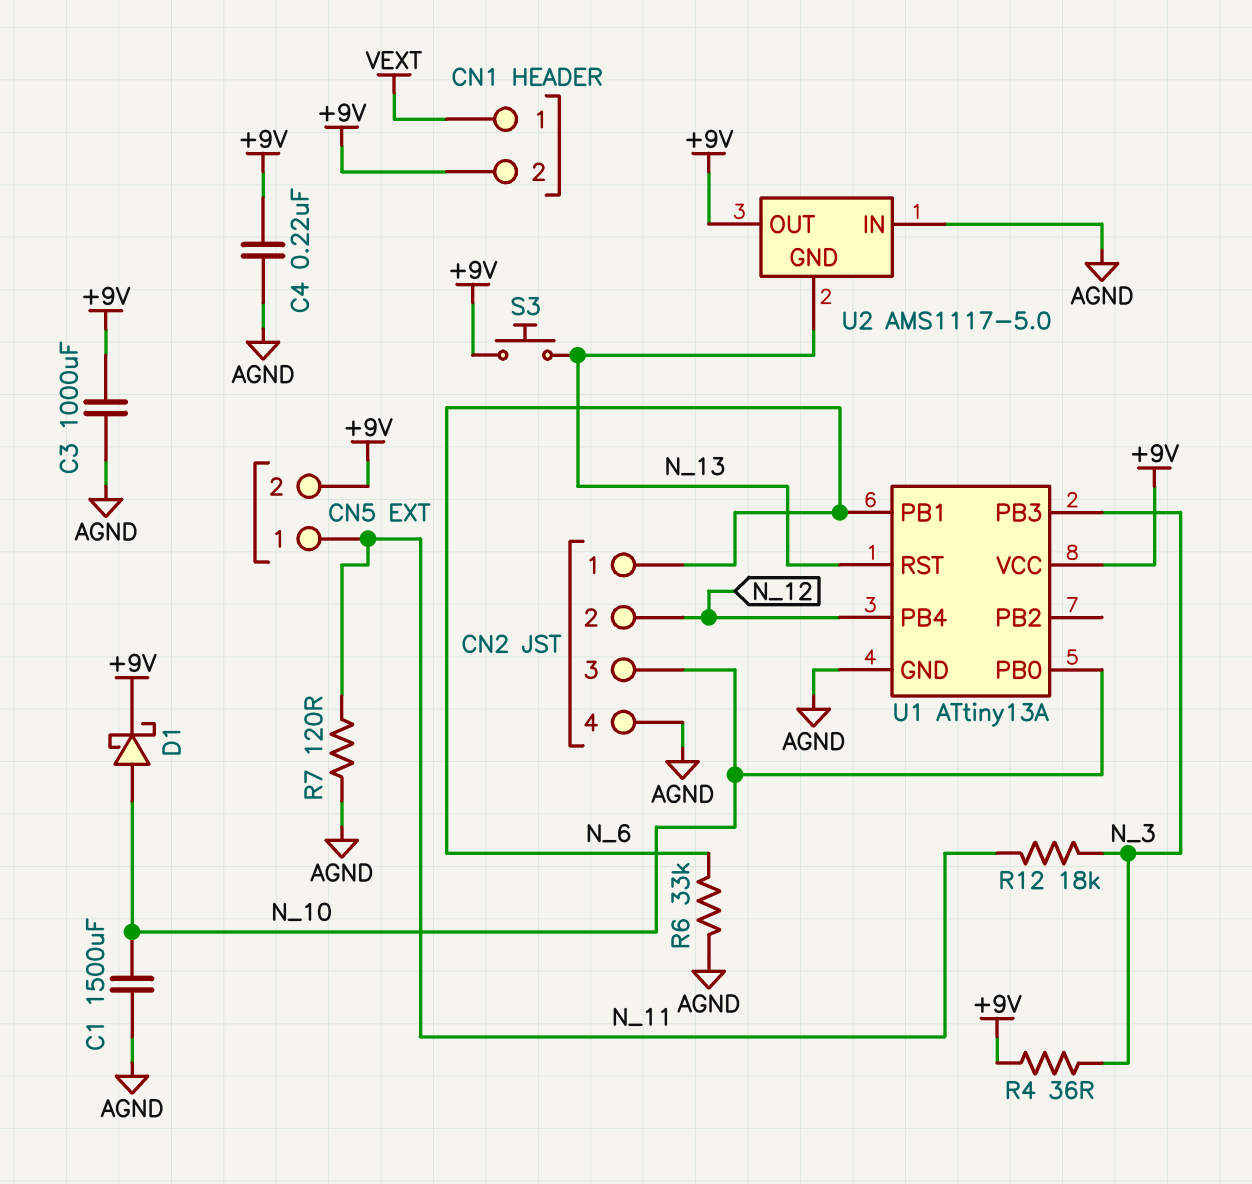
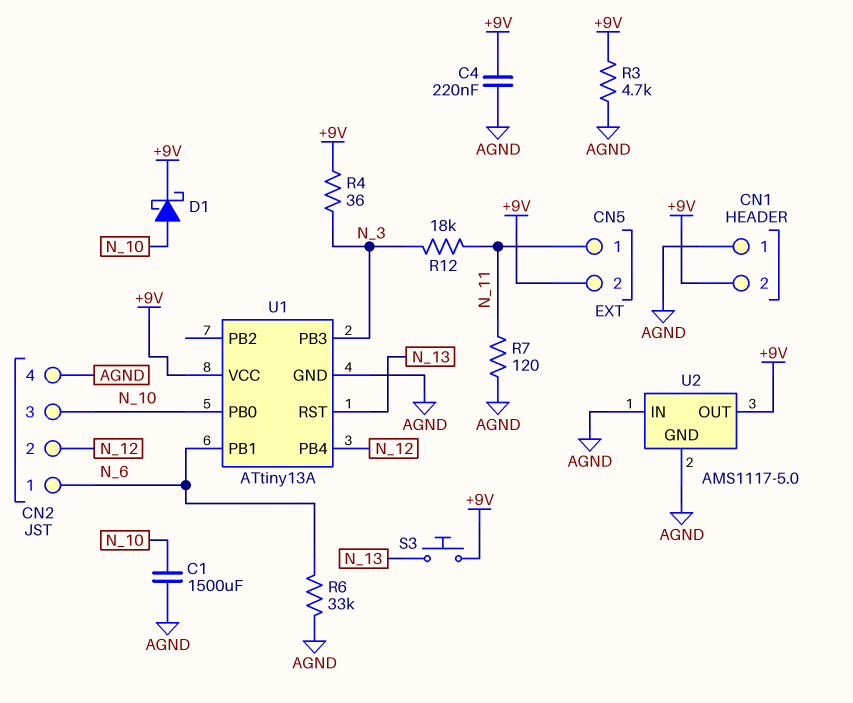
C3: 1000uF (+9V, AGND) -> none
CN1 pin 1: VEXT -> AGND
R3: none -> 4.7k (+9V, AGND)
U2 pin GND: N_13 -> AGND

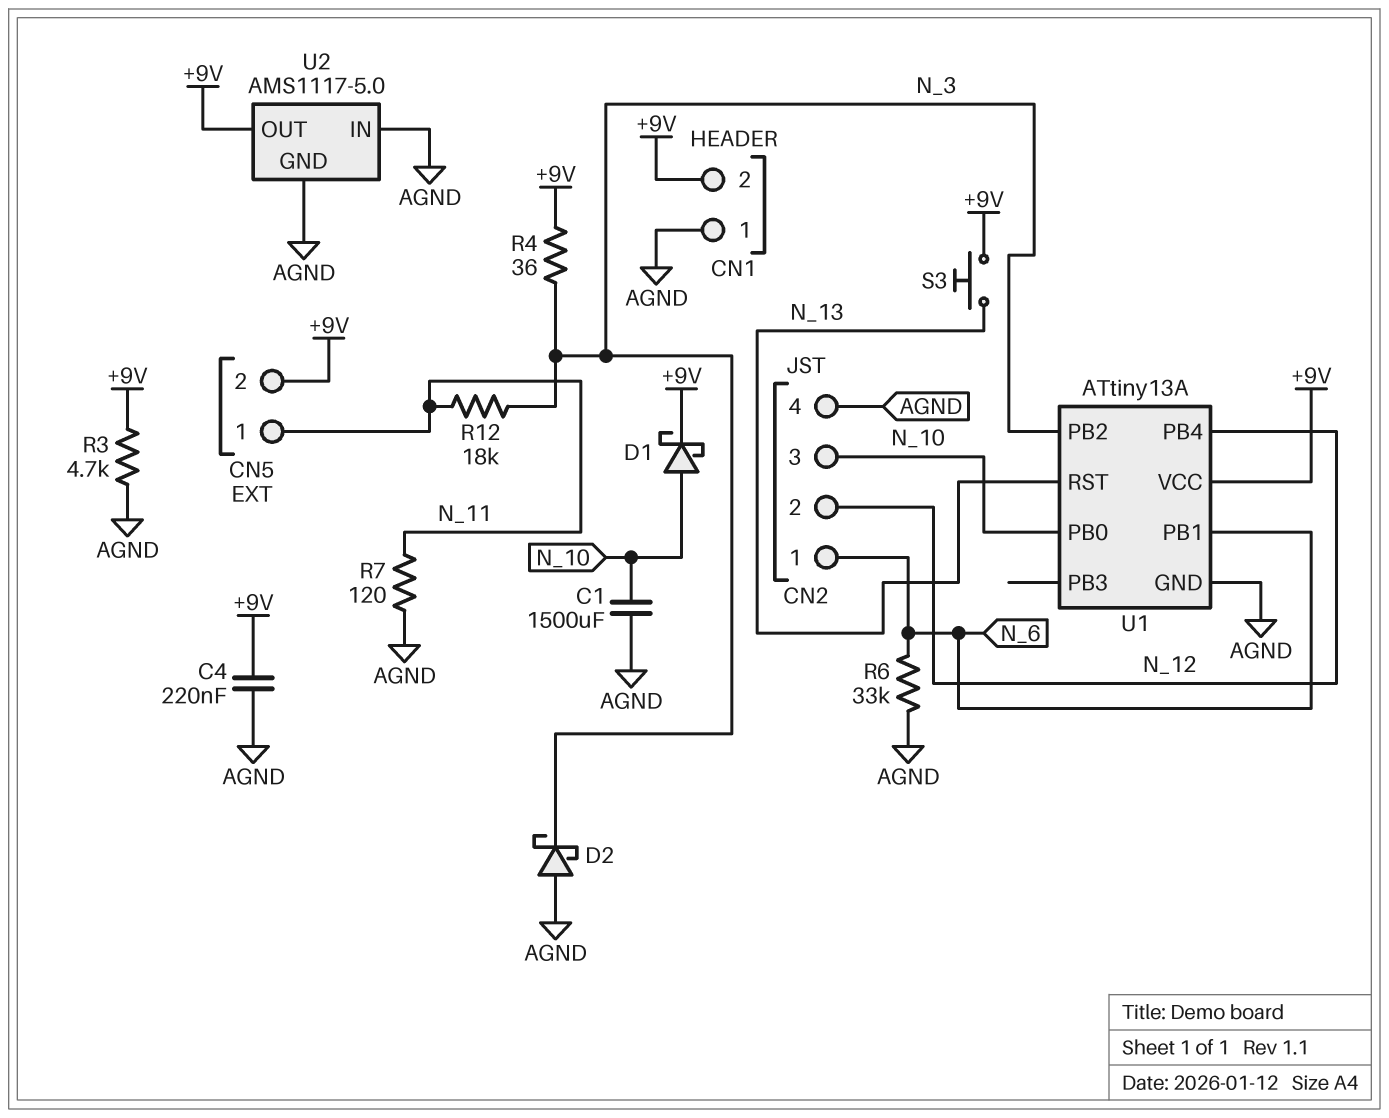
D2: none -> schottky (A AGND, K N_3)
U1 pin PB2: none -> N_3
U1 pin PB3: N_3 -> none

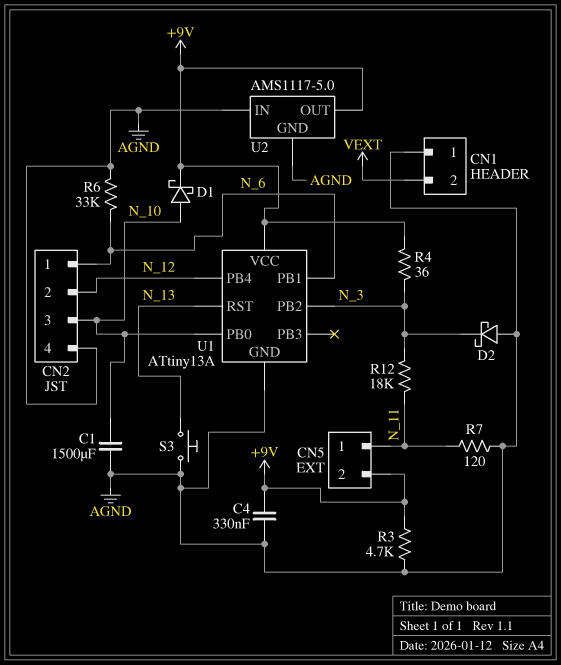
C4: 220nF (+9V, AGND) -> 330nF (+9V, AGND)
CN1 pin 2: +9V -> VEXT
S3: button (+9V, N_13) -> button (AGND, N_13)

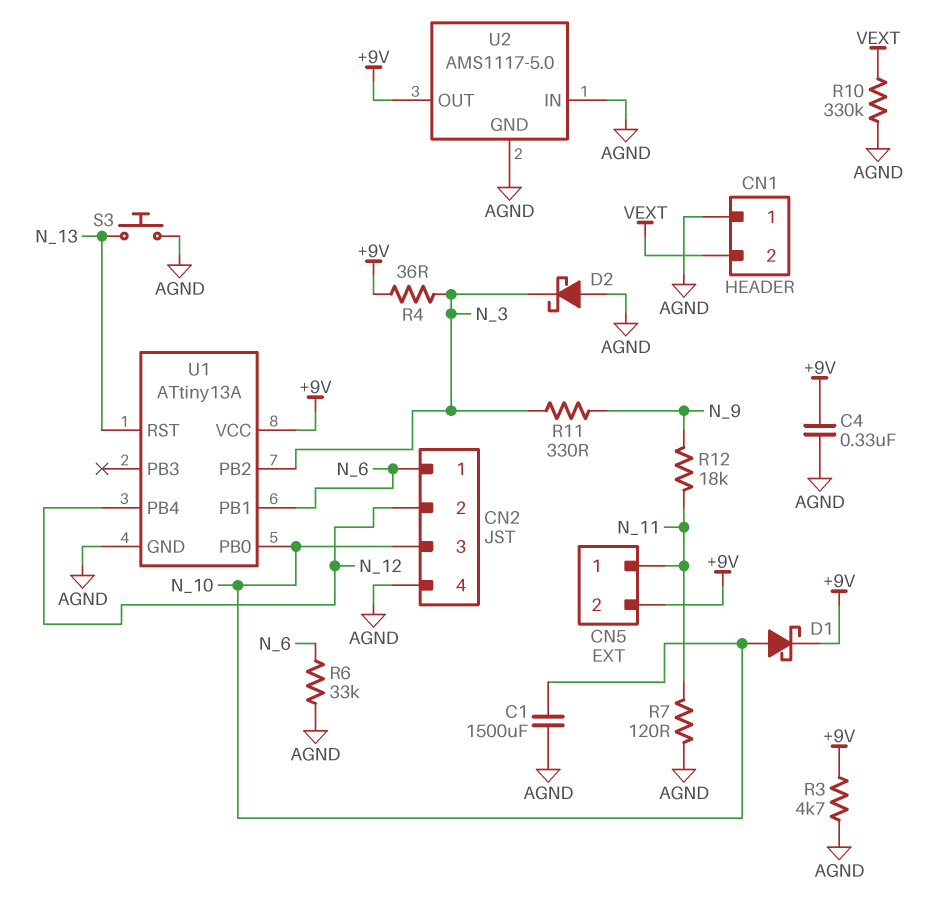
R10: none -> 330k (AGND, VEXT)
R11: none -> 330 (N_3, N_9)
R12: 18k (N_3, N_11) -> 18k (N_9, N_11)

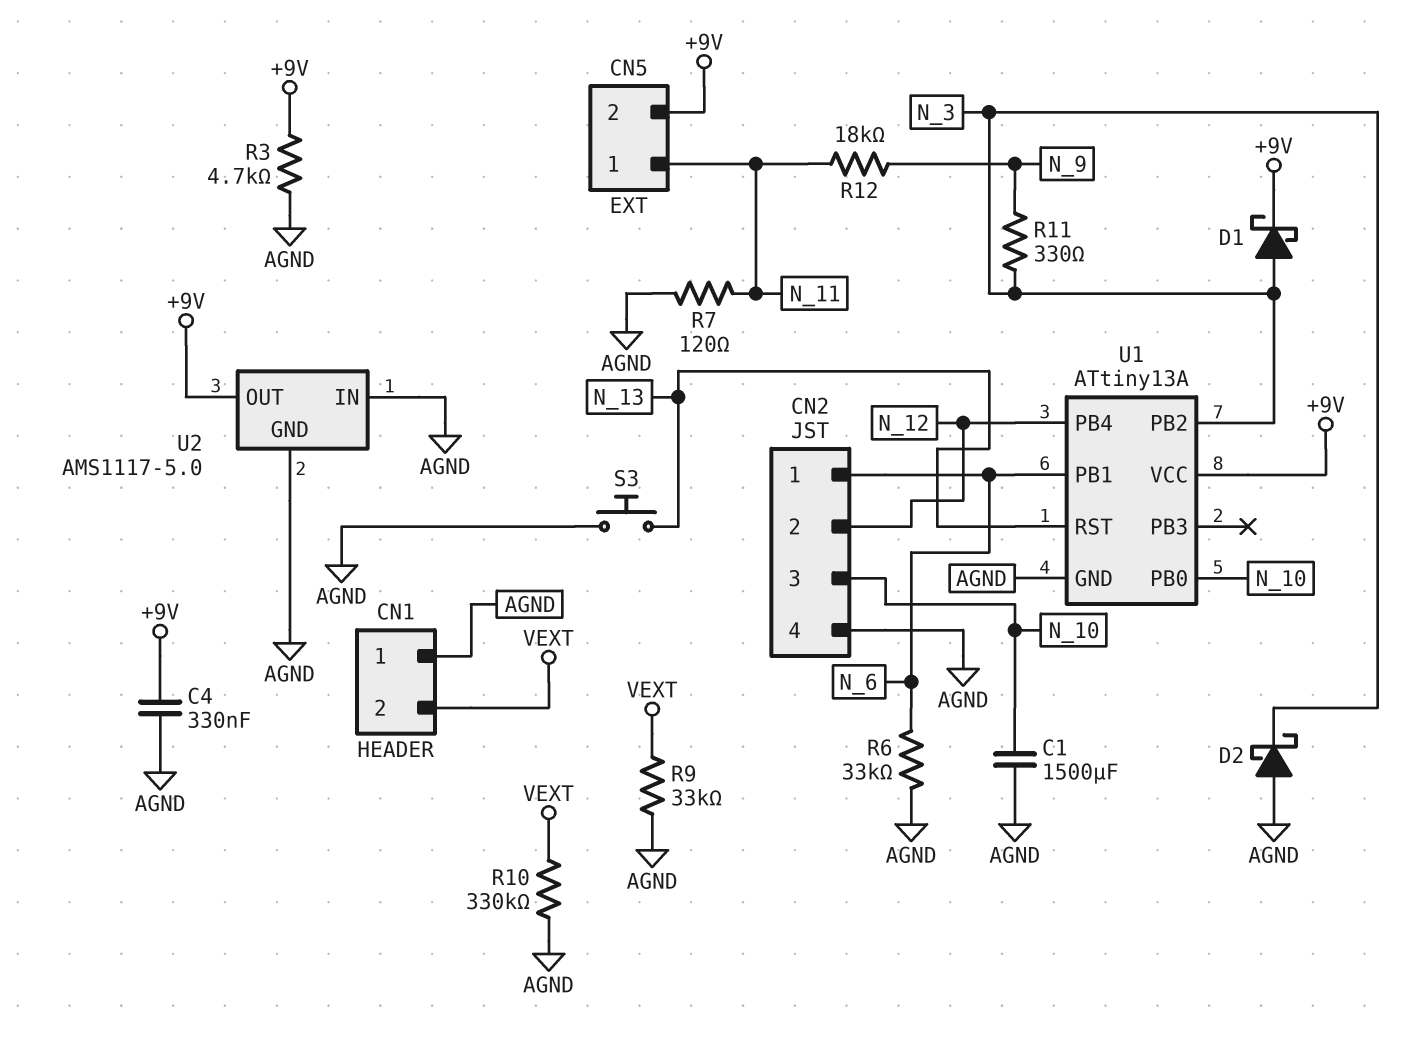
D1: schottky (A N_10, K +9V) -> schottky (A N_3, K +9V)
R4: 36 (+9V, N_3) -> none
R9: none -> 33k (AGND, VEXT)

